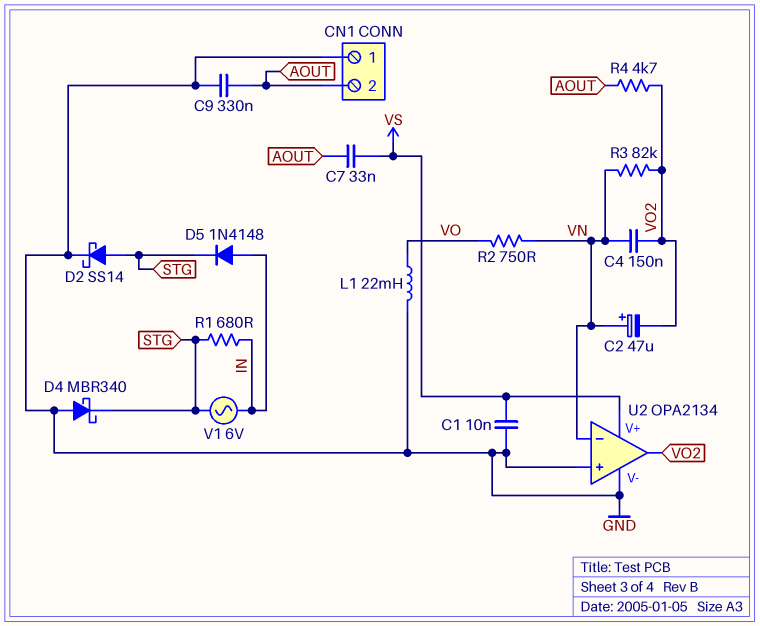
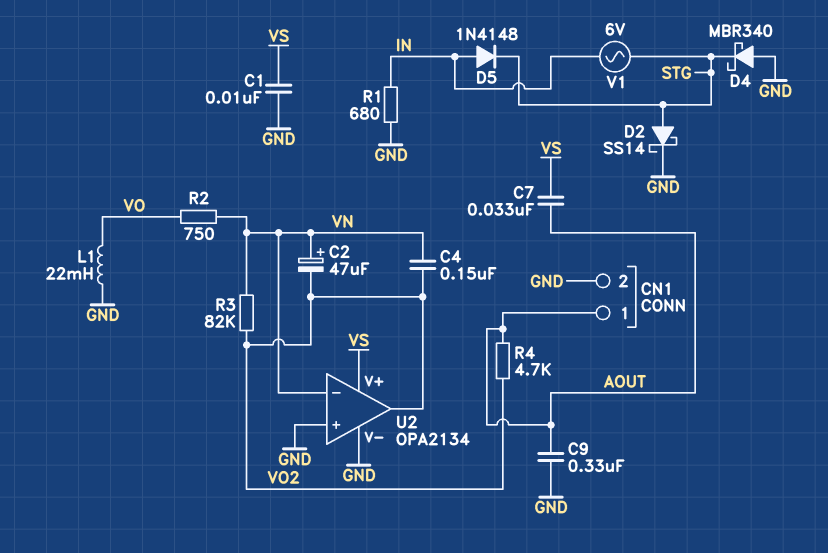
CN1 pin 1: GND -> AOUT
CN1 pin 2: AOUT -> GND
R1: 680 (IN, STG) -> 680 (GND, IN)

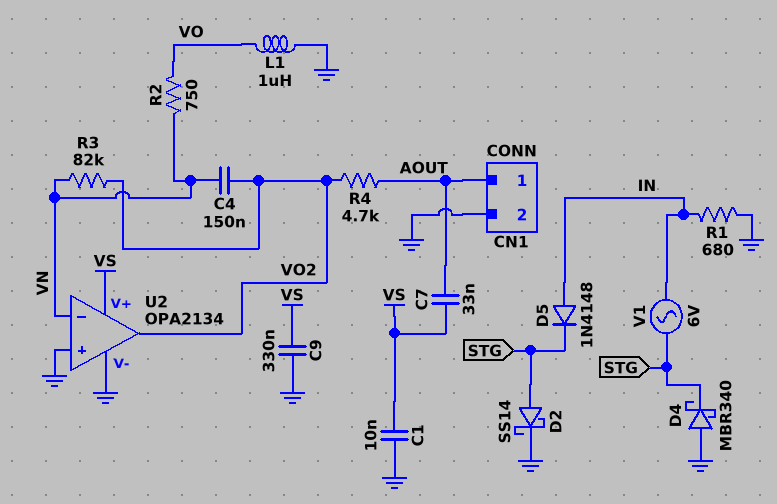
C2: 47uF (plus VN, minus VO2) -> none
C9: 330nF (AOUT, GND) -> 330nF (GND, VS)
L1: 22mH (GND, VO) -> 1uH (GND, VO)

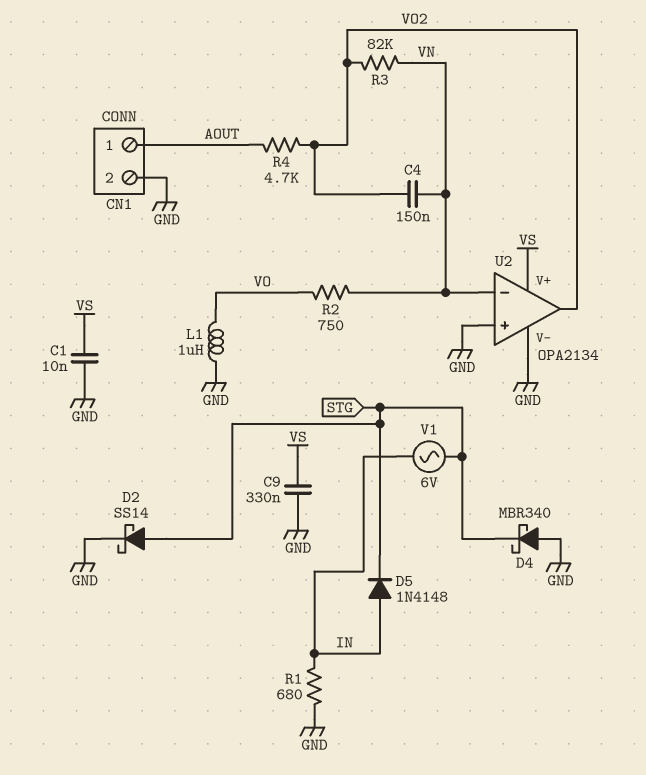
C7: 33nF (AOUT, VS) -> none

